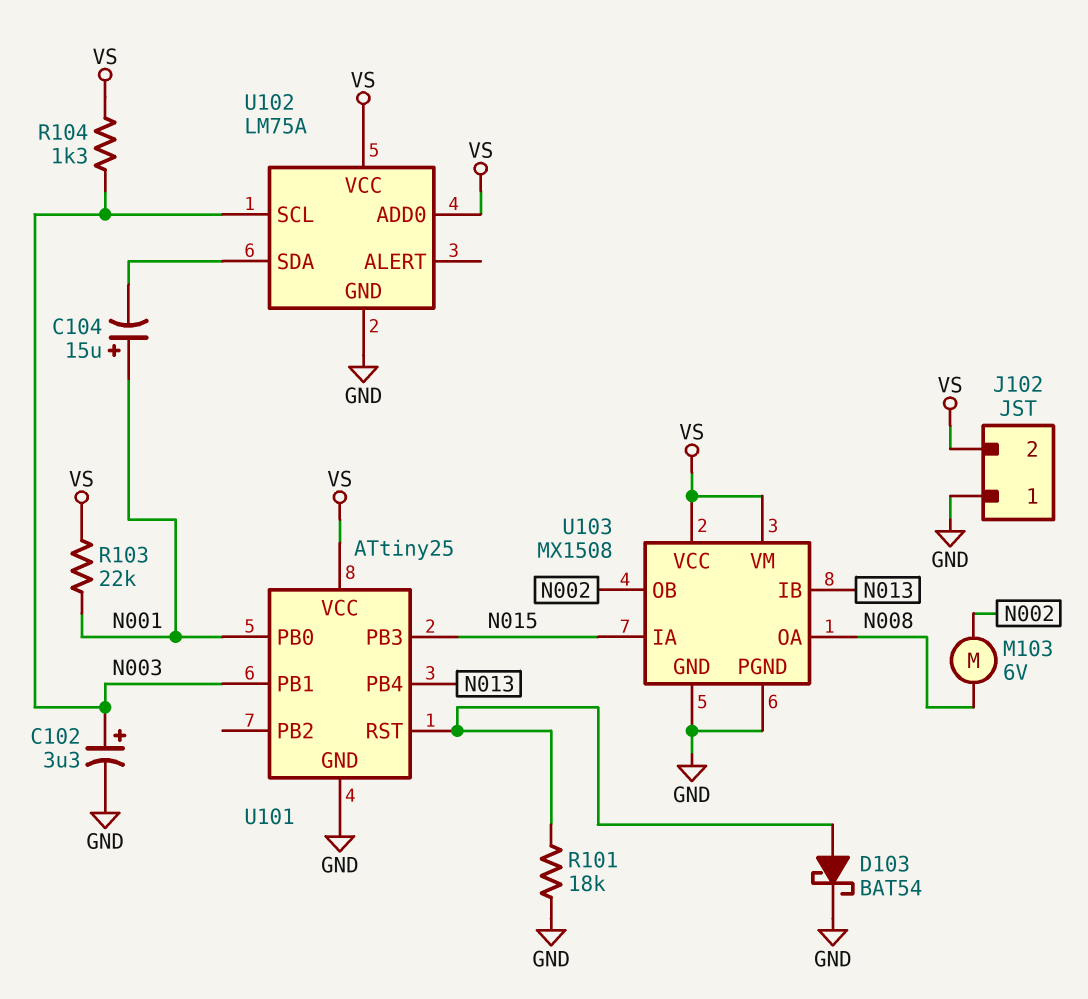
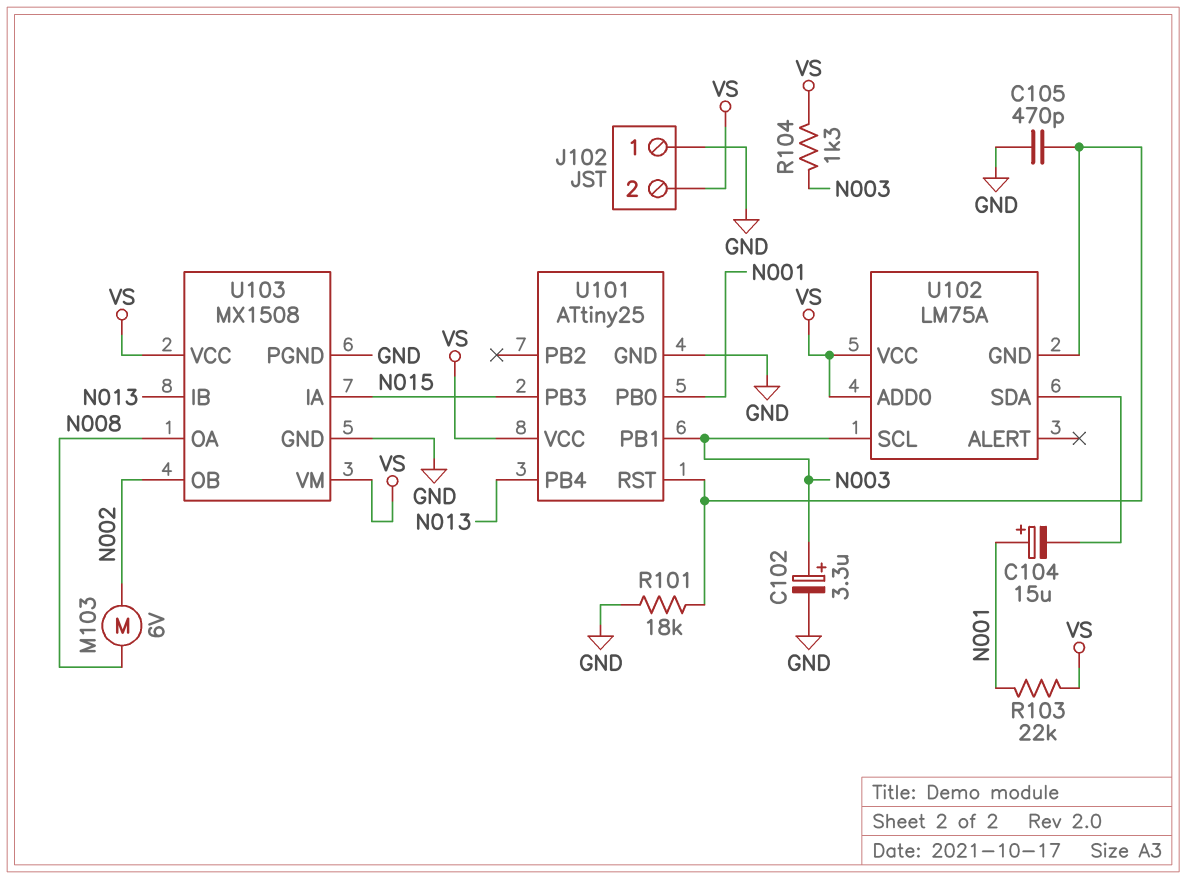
C105: none -> 470pF (GND, U101/RST)
D103: schottky BAT54 (A U101/RST, K GND) -> none
U102 pin GND: GND -> U101/RST

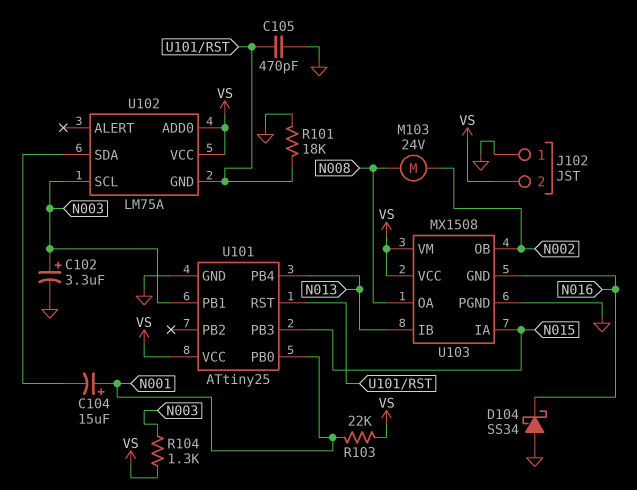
D104: none -> schottky SS34 (A GND, K N016)
M103: motor 6V (N002, N008) -> motor 24V (N002, N008)
U103 pin GND: GND -> N016

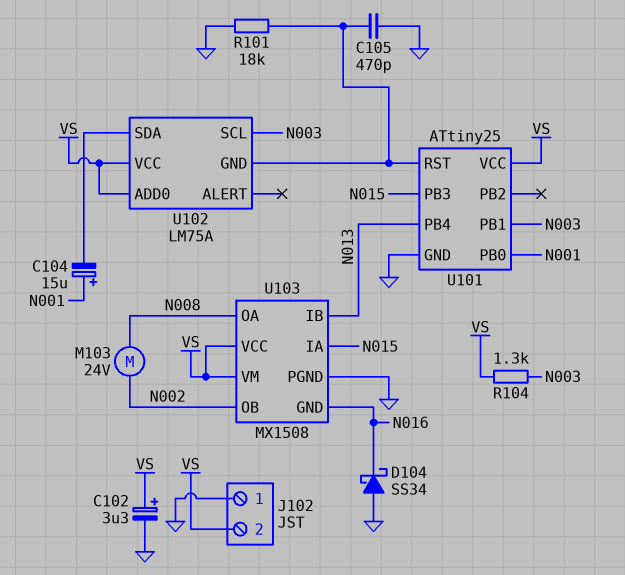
C102: 3.3uF (plus N003, minus GND) -> 3.3uF (plus VS, minus GND)
R103: 22k (N001, VS) -> none

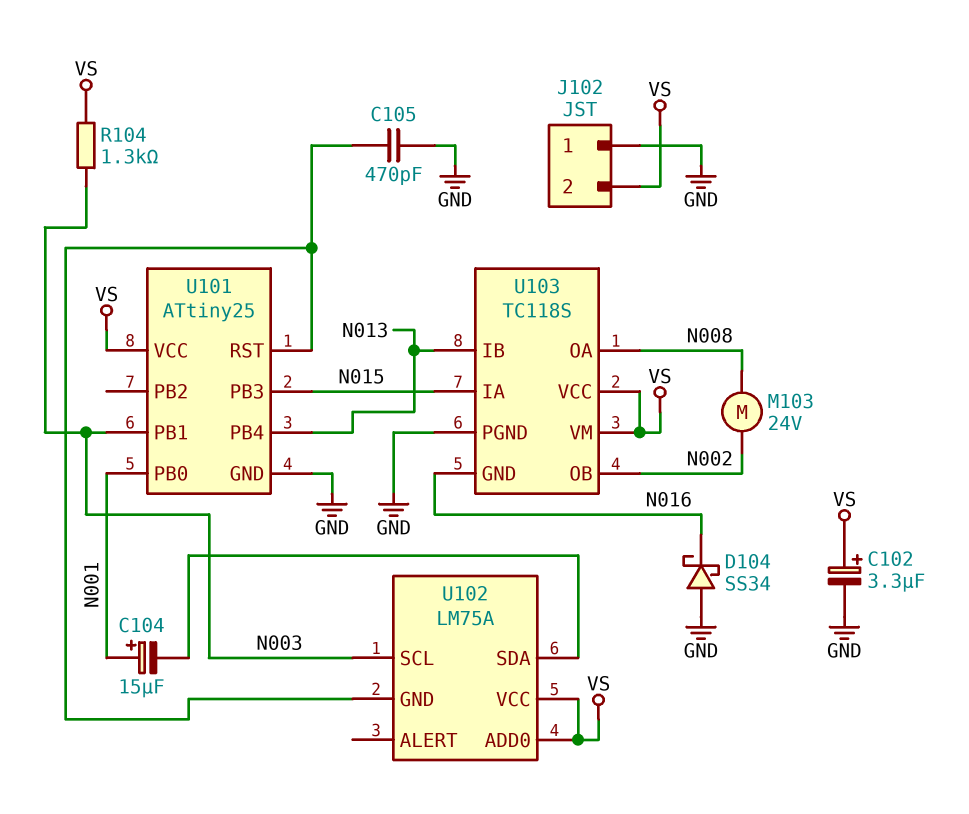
R101: 18k (GND, U101/RST) -> none
U103: MX1508 -> TC118S

